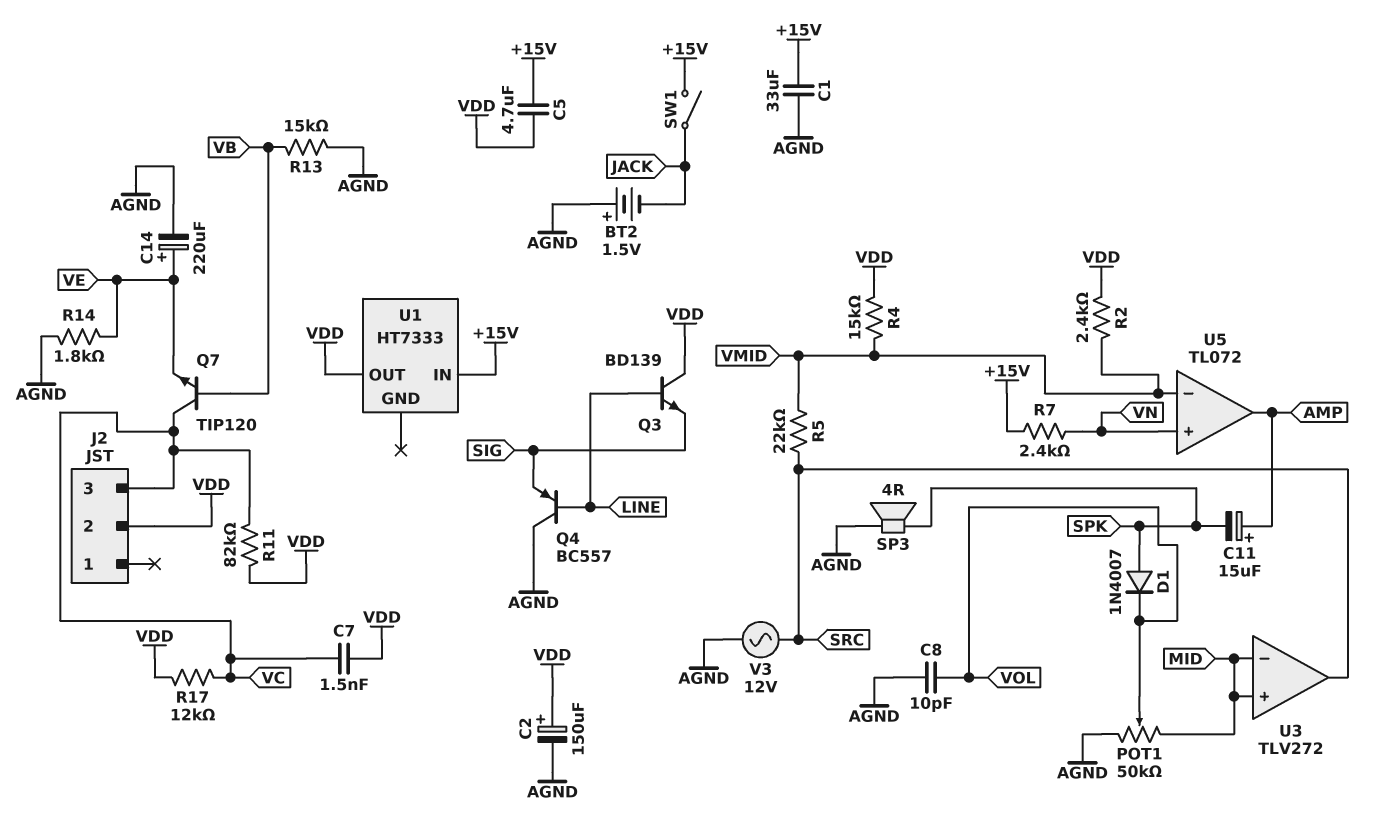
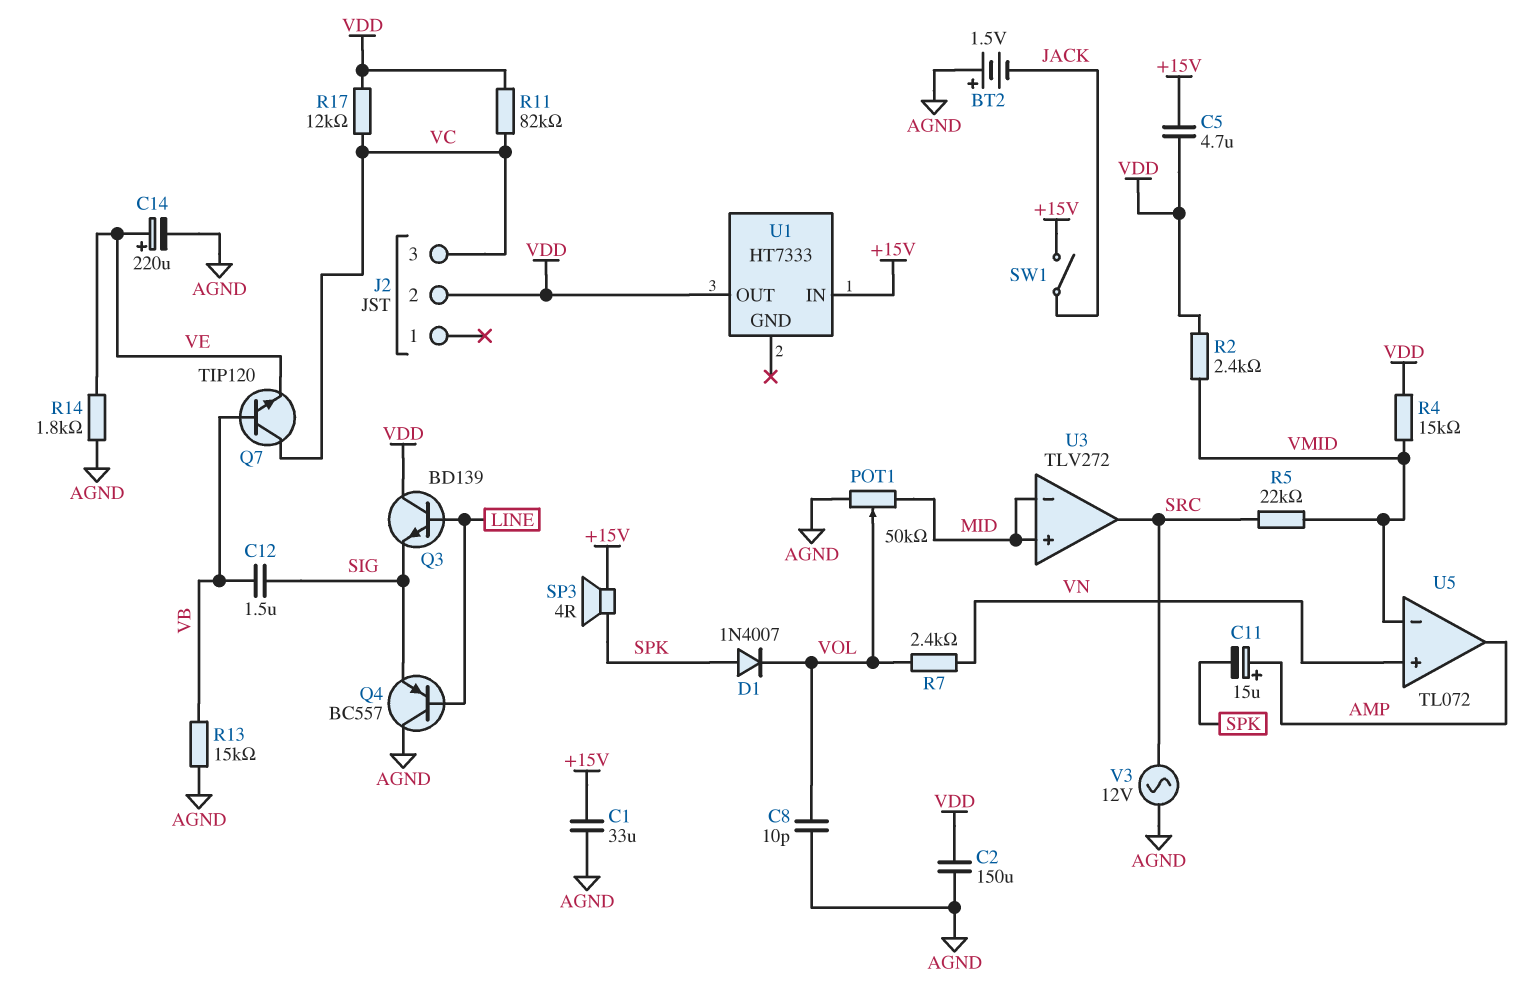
C2: 150uF (plus VDD, minus AGND) -> 150uF (AGND, VDD)
C7: 1.5nF (VC, VDD) -> none
C12: none -> 1.5uF (SIG, VB)
R7: 2.4k (+15V, VN) -> 2.4k (VN, VOL)
SP3: speaker 4R (AGND, SPK) -> speaker 4R (+15V, SPK)

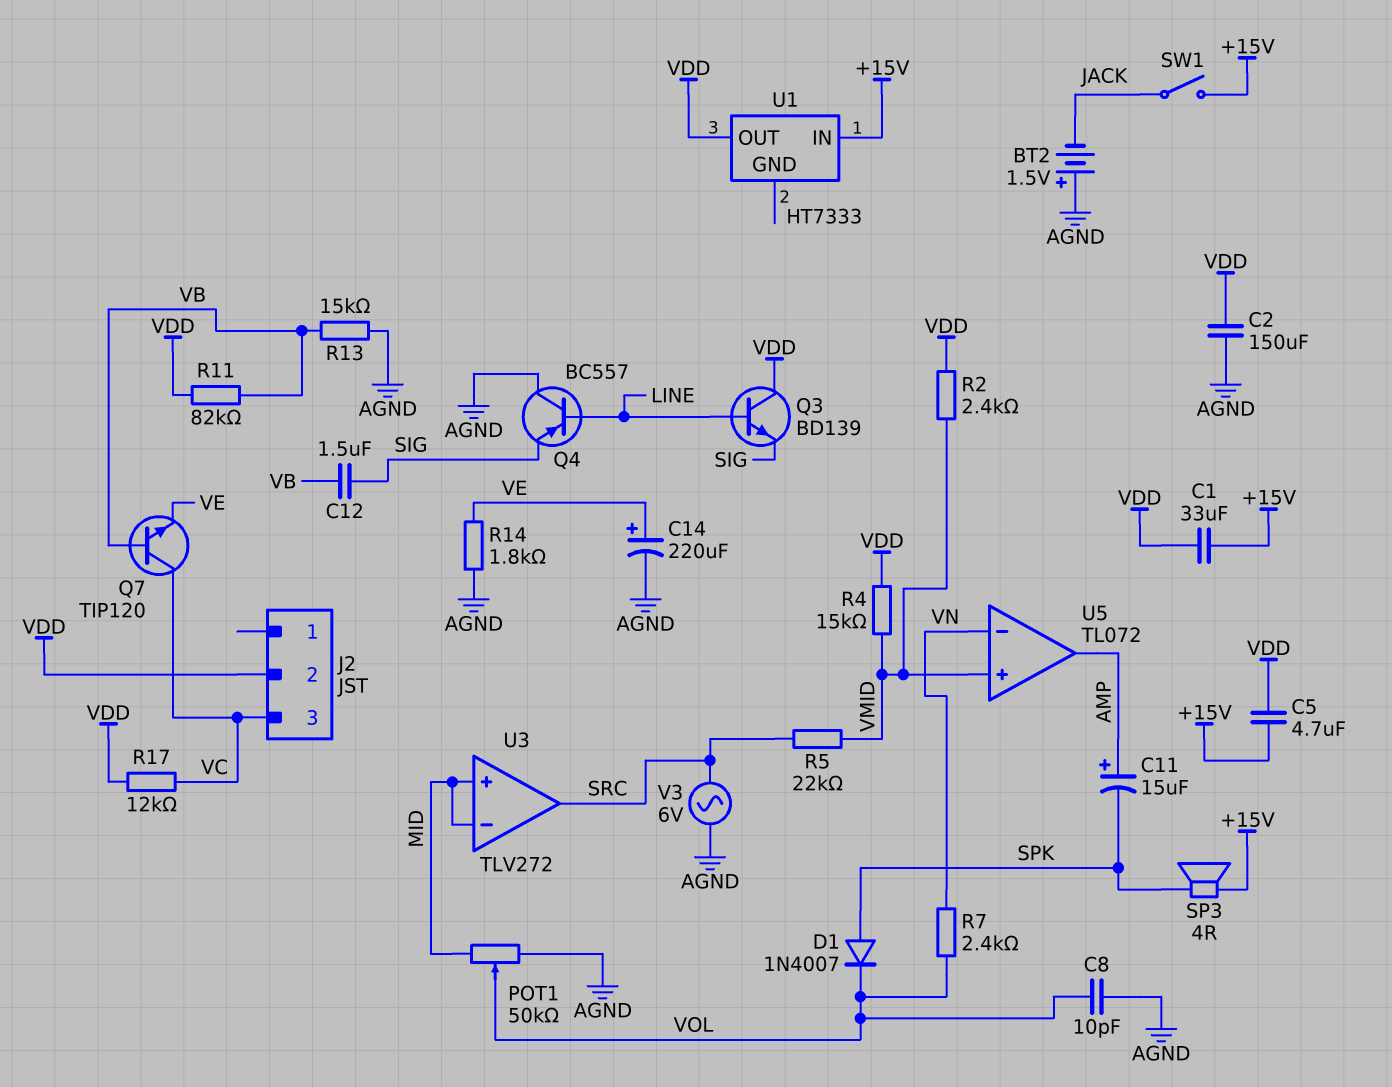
C1: 33uF (+15V, AGND) -> 33uF (+15V, VDD)
R11: 82k (VC, VDD) -> 82k (VB, VDD)
U5 pin in+: VN -> VMID
U5 pin in-: VMID -> VN
V3: AC 12V (AGND, SRC) -> AC 6V (AGND, SRC)

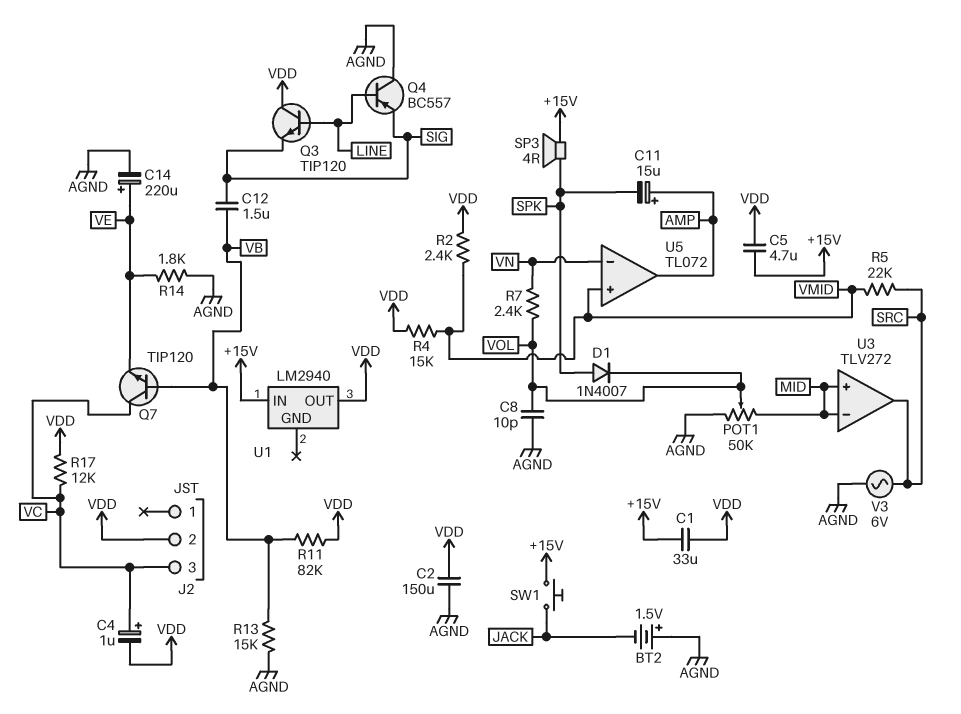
C4: none -> 1uF (plus VC, minus VDD)
Q3: NPN BD139 (B LINE, C VDD, E SIG) -> NPN TIP120 (B LINE, C VDD, E SIG)
SW1: switch (+15V, JACK) -> button (+15V, JACK)
U1: HT7333 -> LM2940

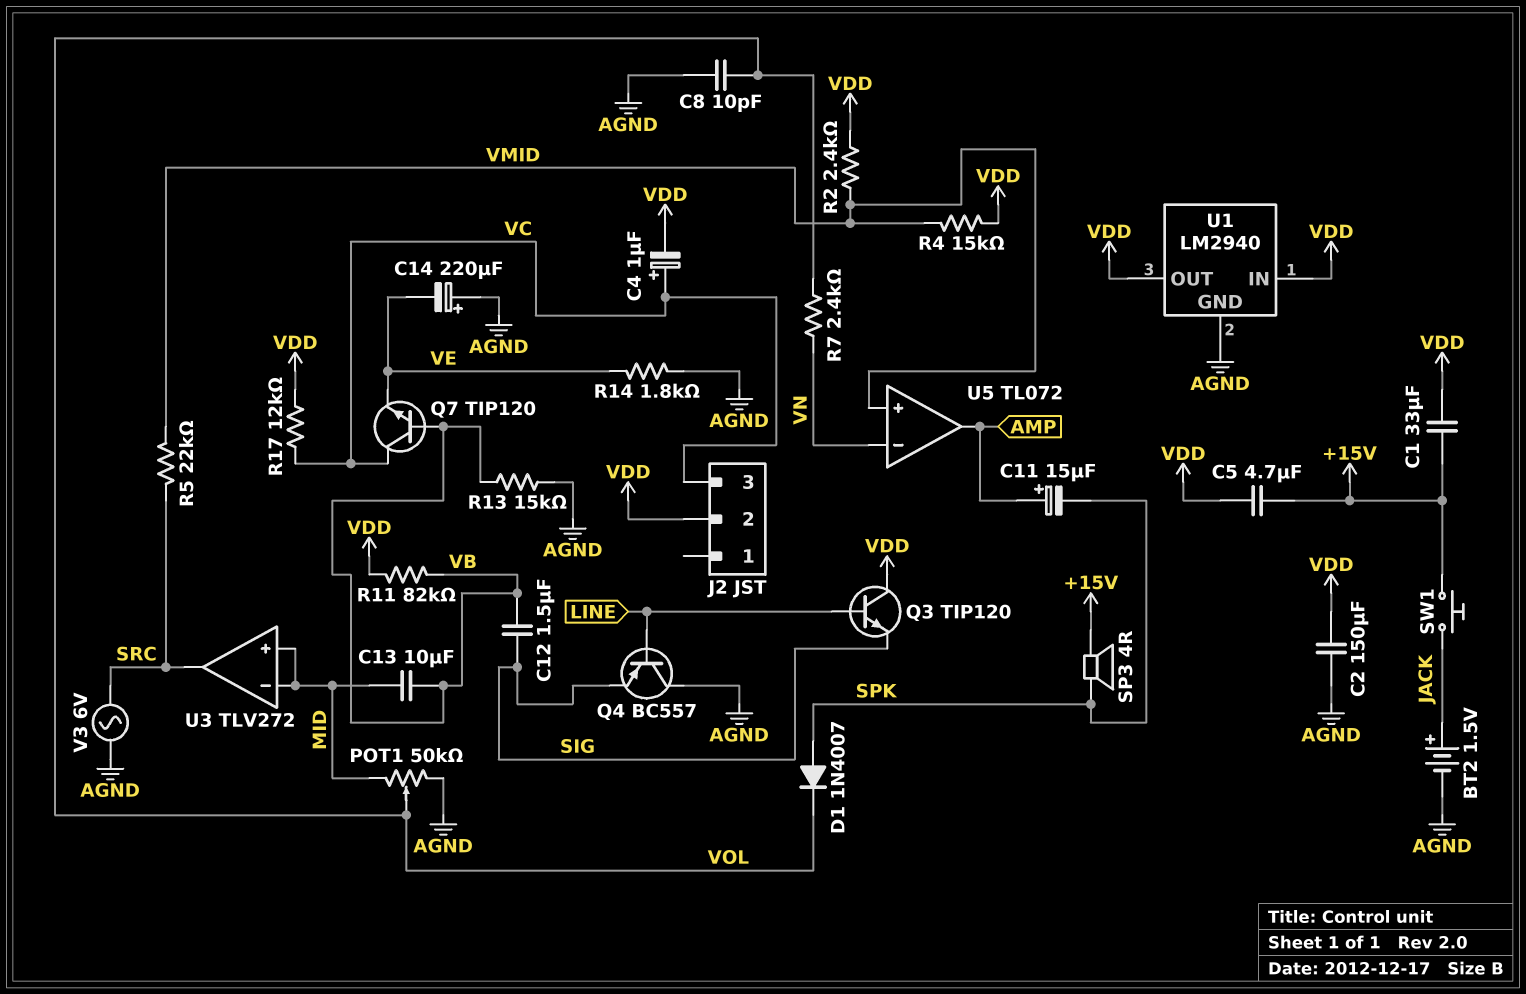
BT2: 1.5V (plus AGND, minus JACK) -> 1.5V (plus JACK, minus AGND)
C13: none -> 10uF (MID, VB)
C14: 220uF (plus VE, minus AGND) -> 220uF (plus AGND, minus VE)
U1 pin GND: none -> AGND
U1 pin IN: +15V -> VDD

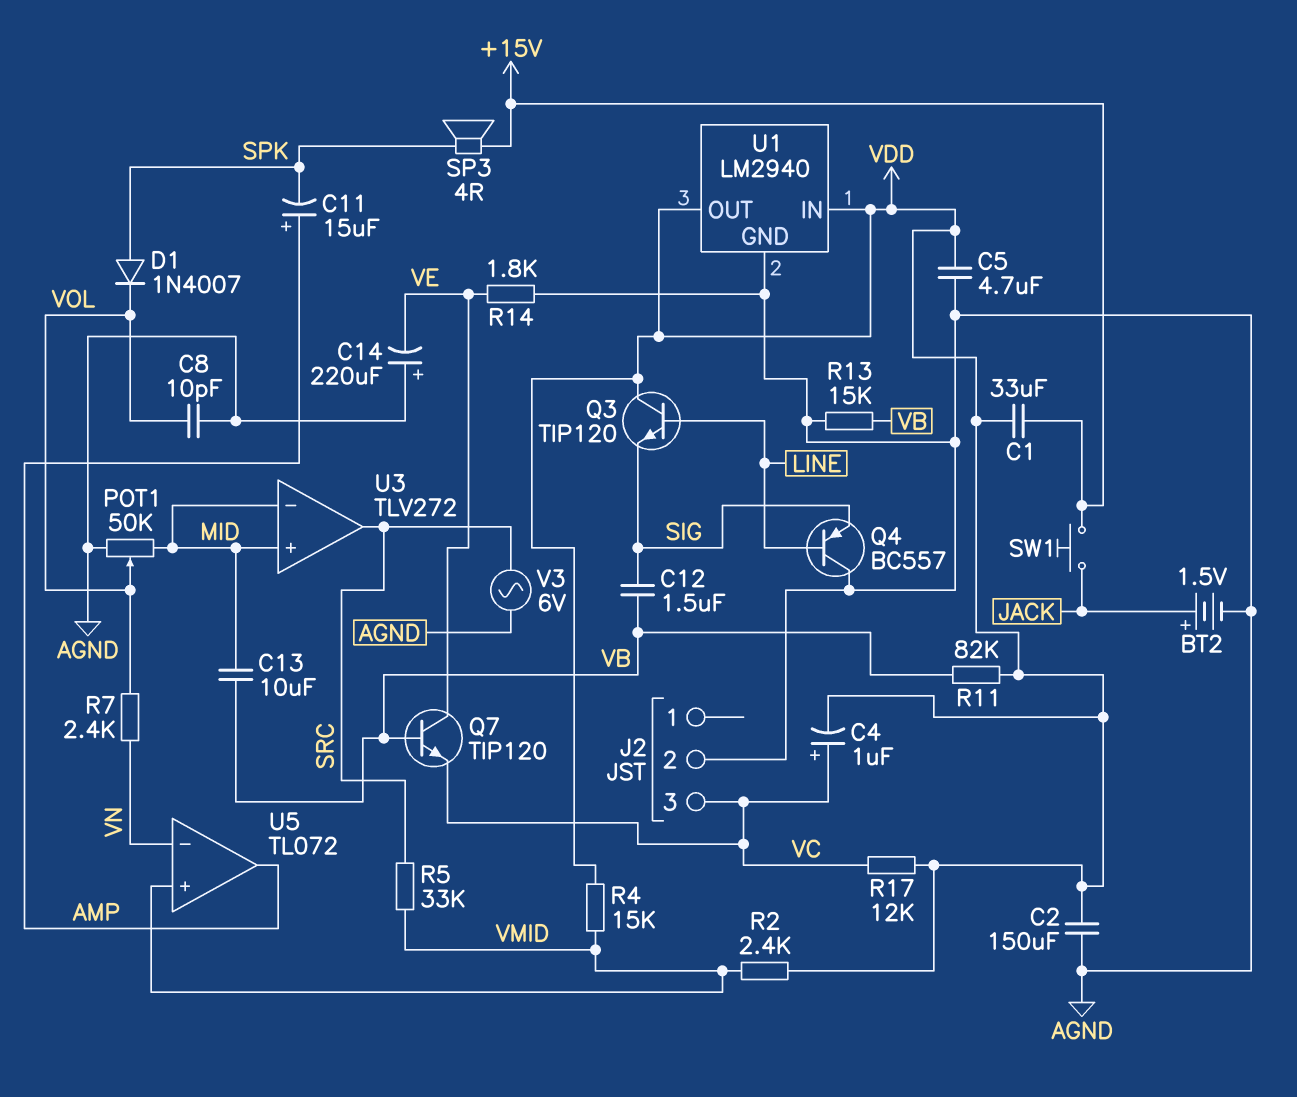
C5: 4.7uF (+15V, VDD) -> 4.7uF (AGND, VDD)
J2 pin 2: VDD -> AGND
Q7: NPN TIP120 (B VB, C VC, E VE) -> NPN TIP120 (B VB, C VE, E VC)
R5: 22k (SRC, VMID) -> 33k (SRC, VMID)

